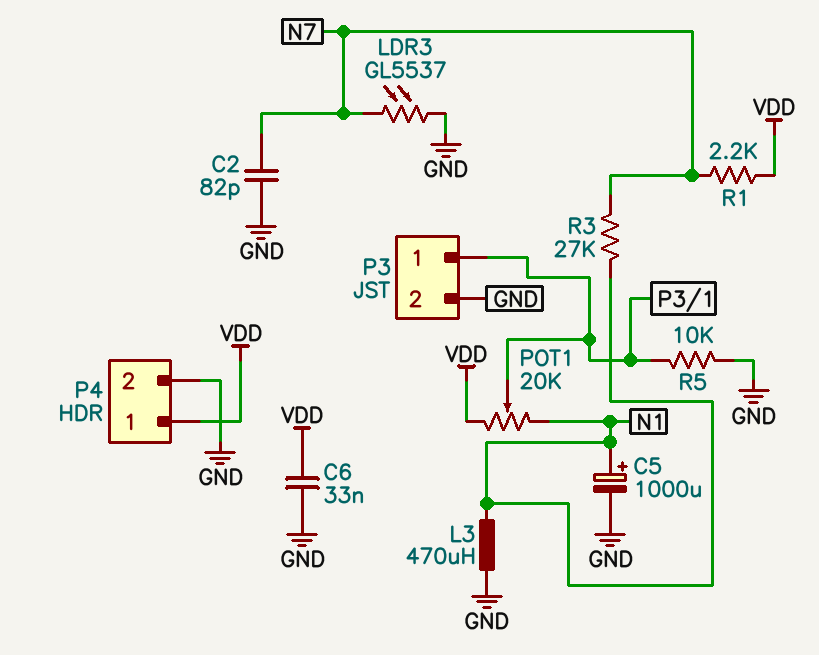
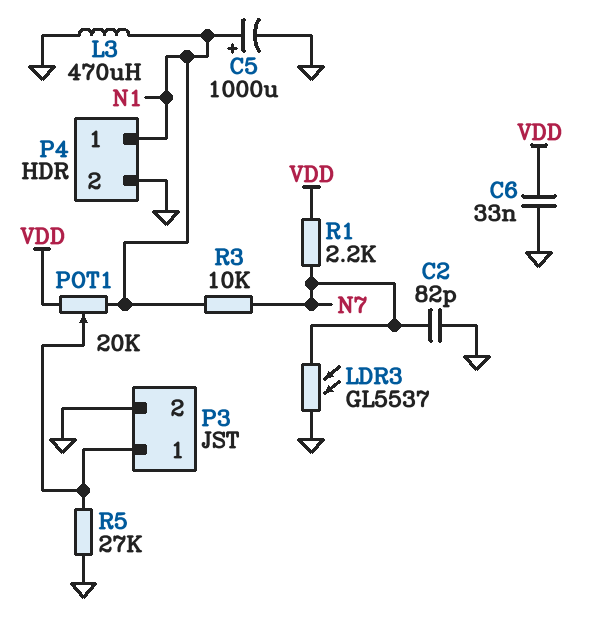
P4 pin 1: VDD -> N1
R3: 27k (N1, N7) -> 10k (N1, N7)
R5: 10k (GND, P3/1) -> 27k (GND, P3/1)

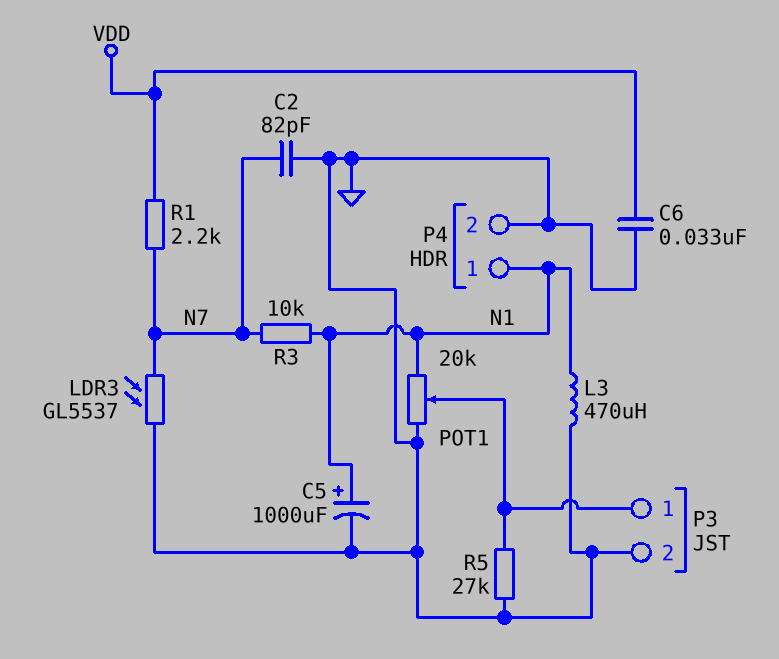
POT1: 20k (N1, VDD, wiper P3/1) -> 20k (GND, N1, wiper P3/1)

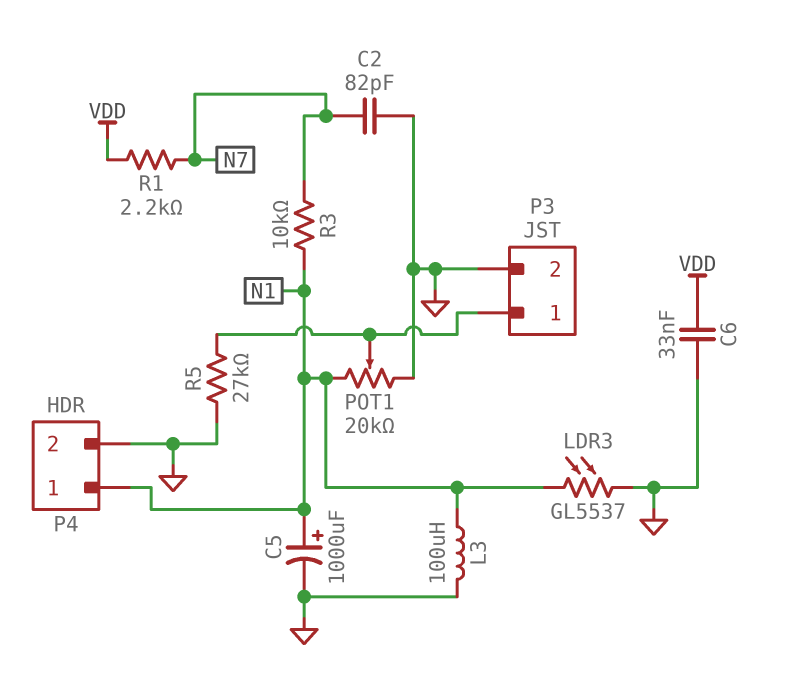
L3: 470uH (GND, N1) -> 100uH (GND, N1)
LDR3: GL5537 (GND, N7) -> GL5537 (GND, N1)

